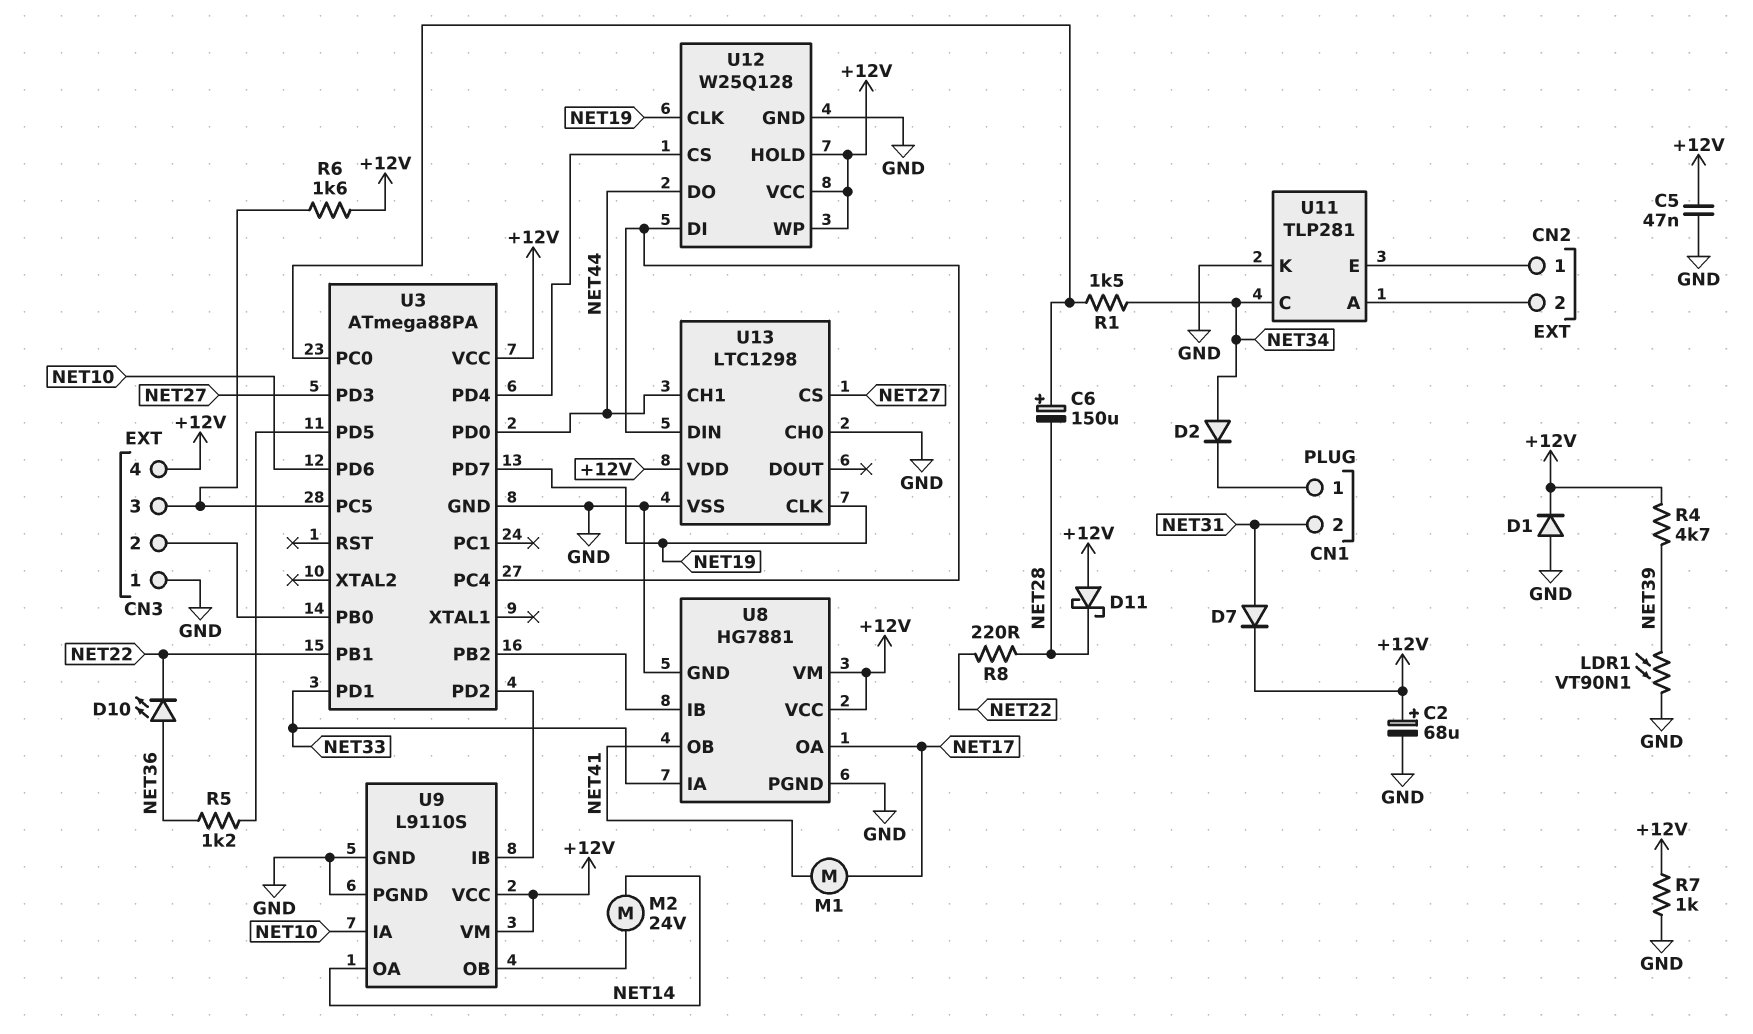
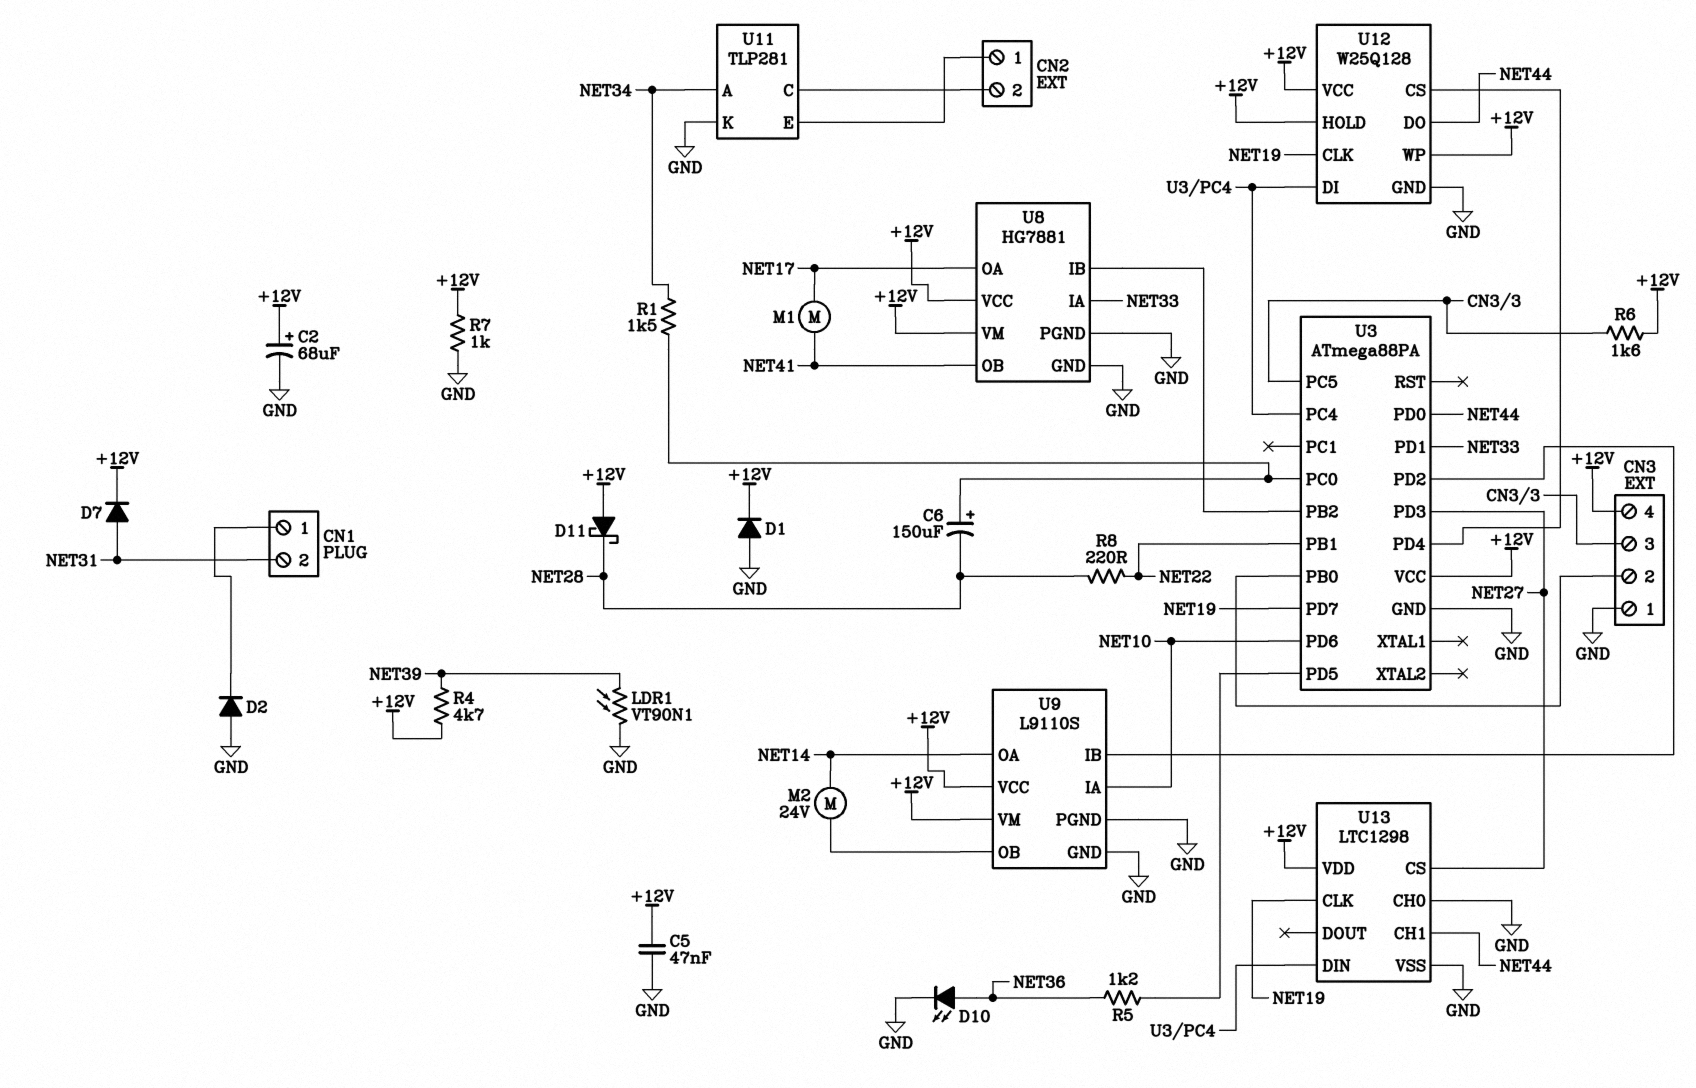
D2: diode (A NET34, K CN1/1) -> diode (A GND, K CN1/1)
D10: LED (A NET36, K NET22) -> LED (A NET36, K GND)
U11 pin A: CN2/2 -> NET34
U11 pin C: NET34 -> CN2/2

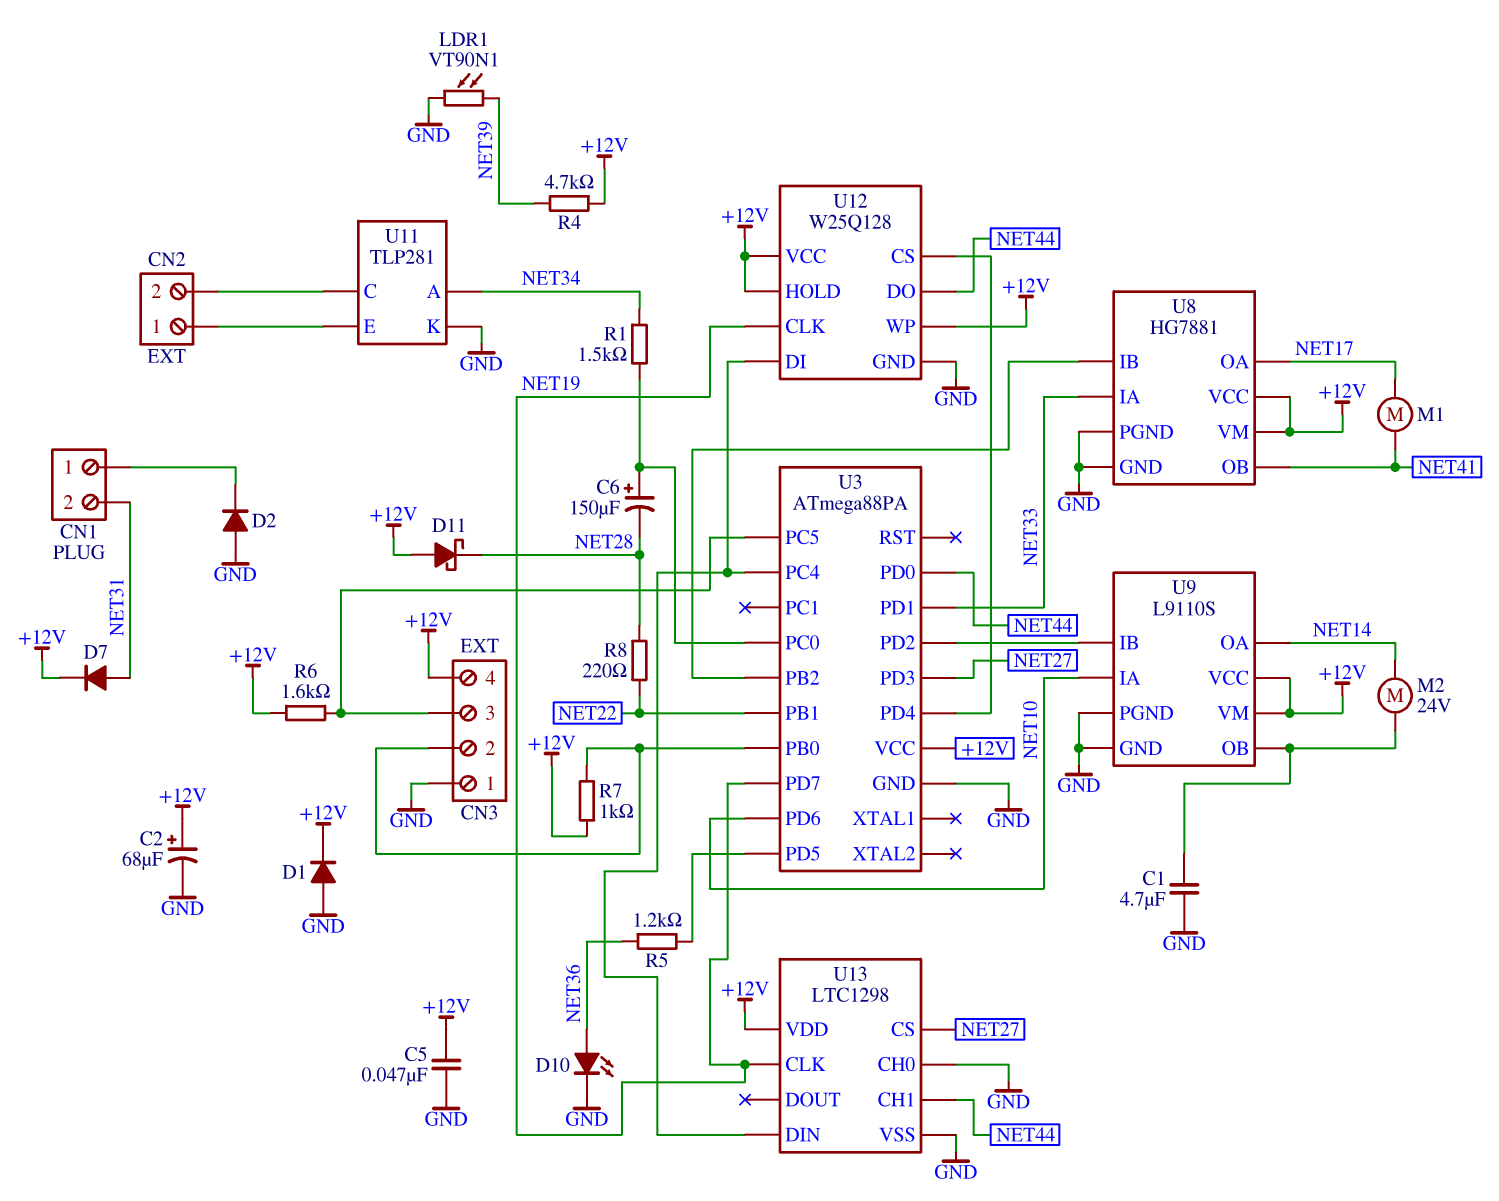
C1: none -> 4.7uF (GND, U9/OB)
R7: 1k (+12V, GND) -> 1k (+12V, CN3/2)

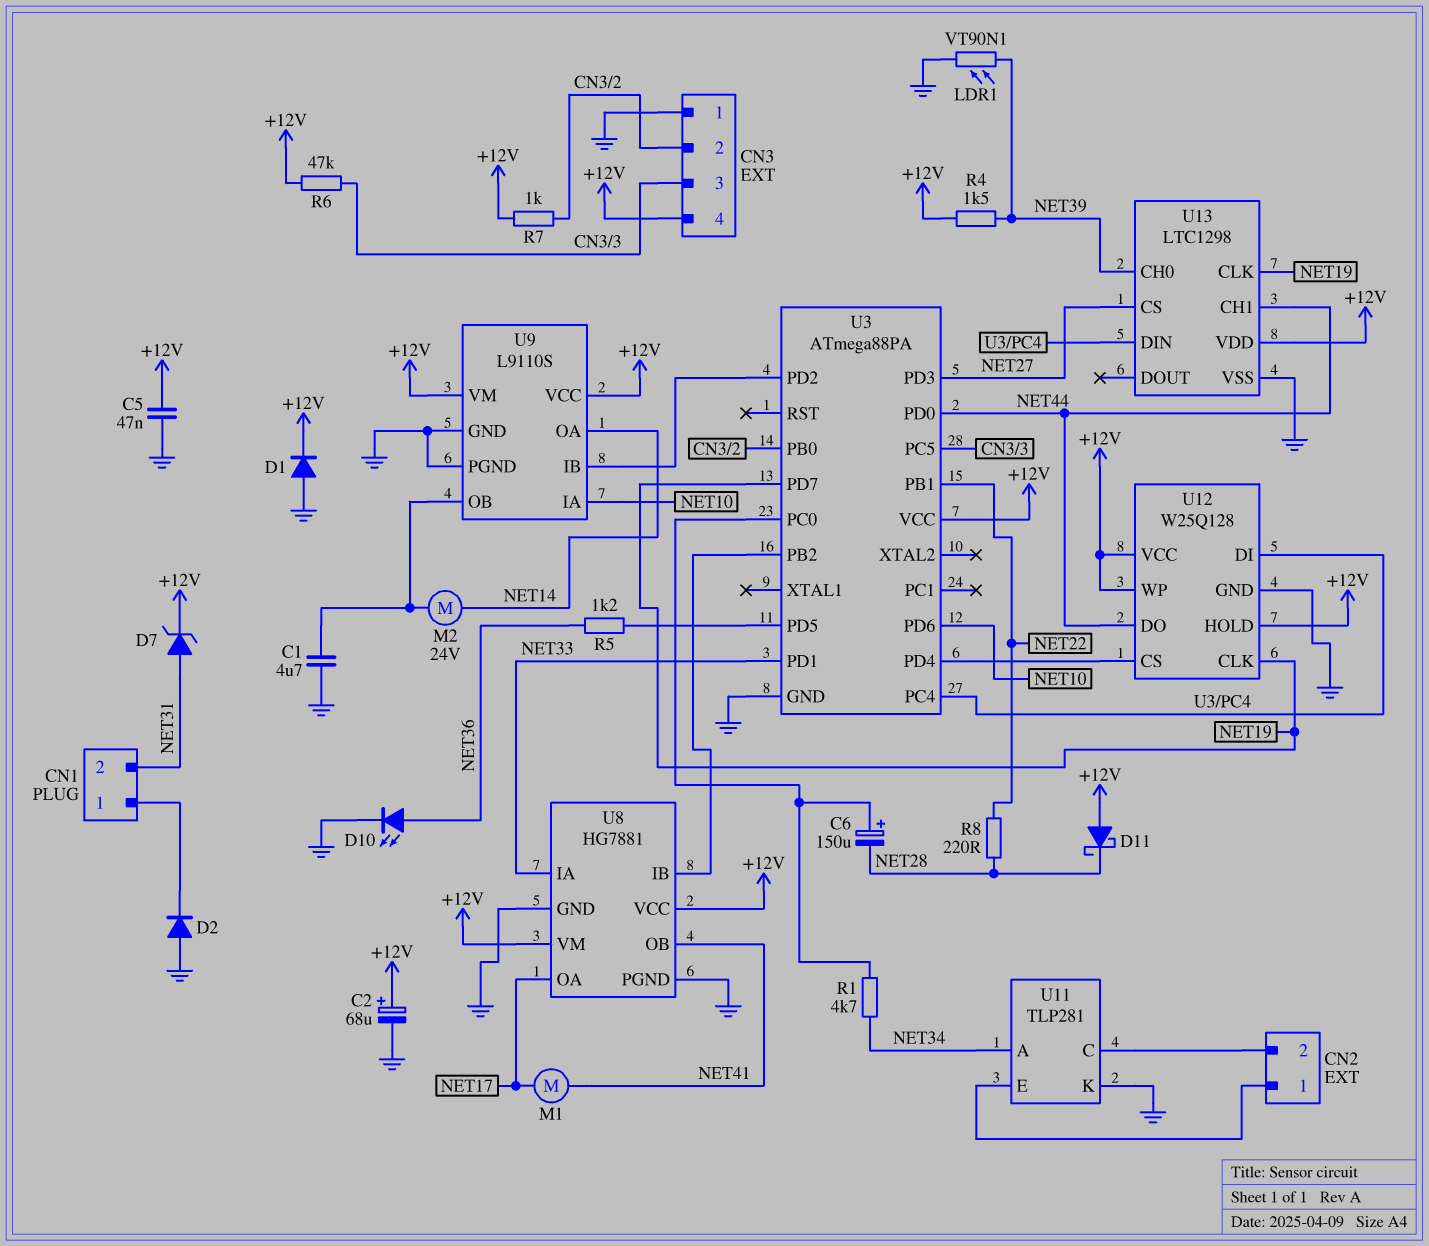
D7: diode (A NET31, K +12V) -> zener (A NET31, K +12V)
R1: 1.5k (NET34, U3/PC0) -> 4.7k (NET34, U3/PC0)
R4: 4.7k (+12V, NET39) -> 1.5k (+12V, NET39)
R6: 1.6k (+12V, CN3/3) -> 47k (+12V, CN3/3)
U13 pin CH0: GND -> NET39

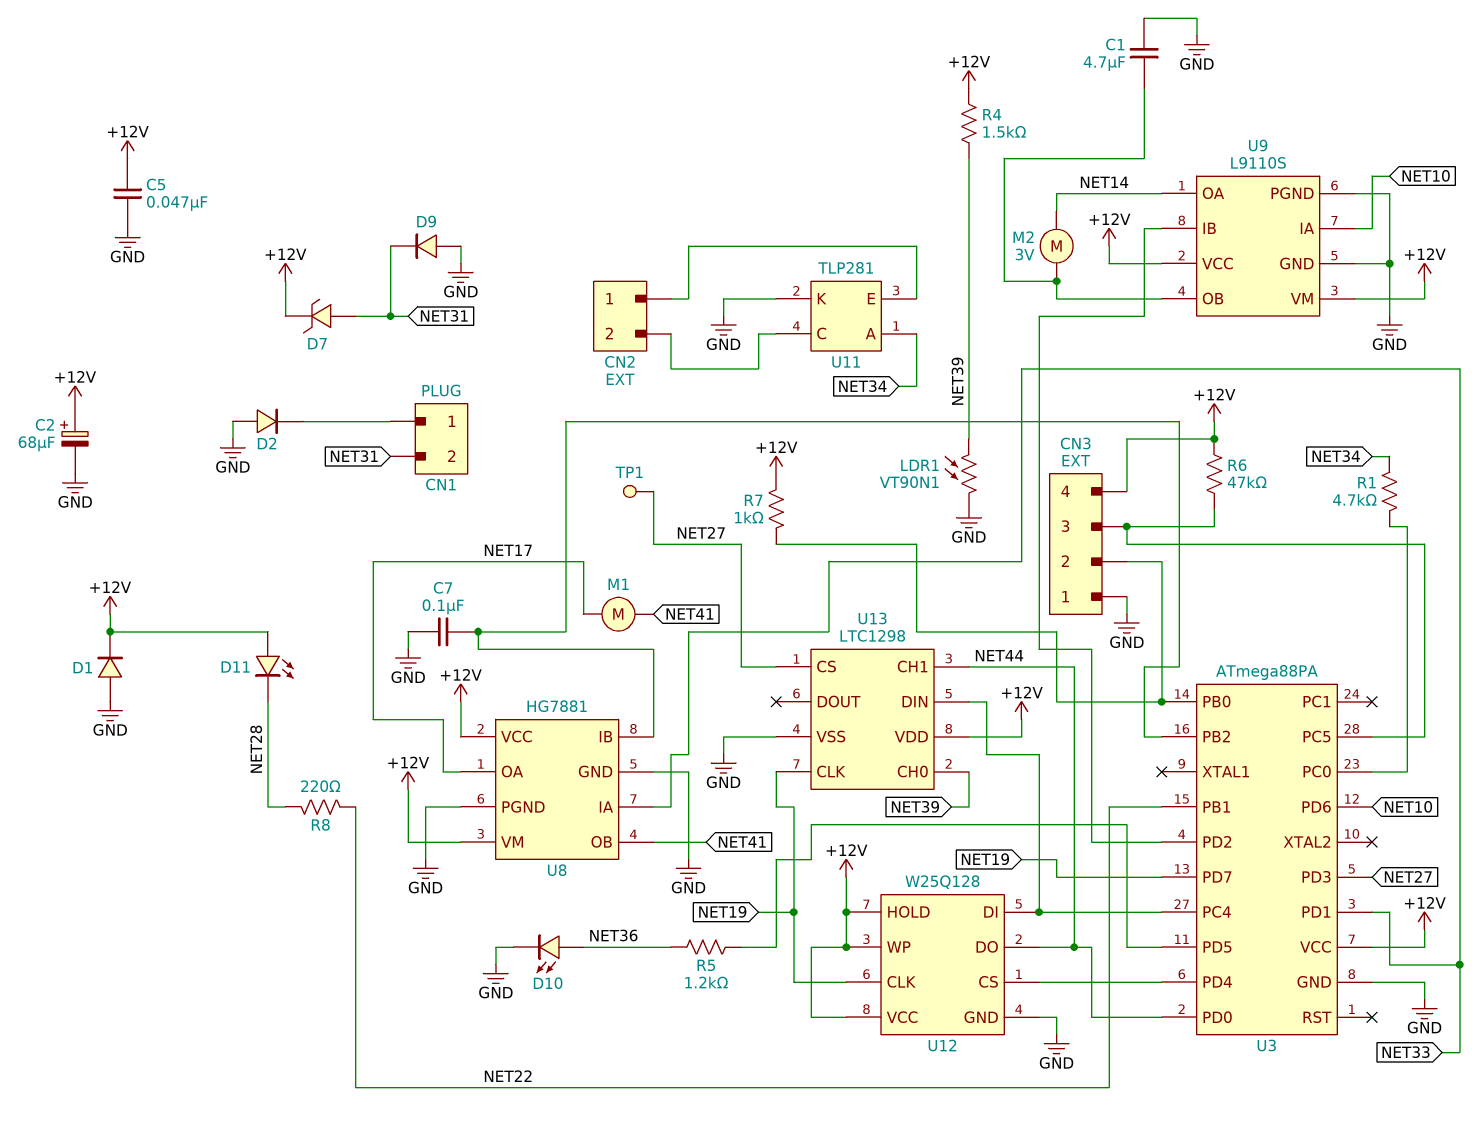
C6: 150uF (plus U3/PC0, minus NET28) -> none
C7: none -> 100nF (GND, U3/PB2)
D9: none -> diode (A GND, K NET31)
D11: schottky (A +12V, K NET28) -> LED (A +12V, K NET28)
M2: motor 24V (NET14, U9/OB) -> motor 3V (NET14, U9/OB)
TP1: none -> test point (NET27)

